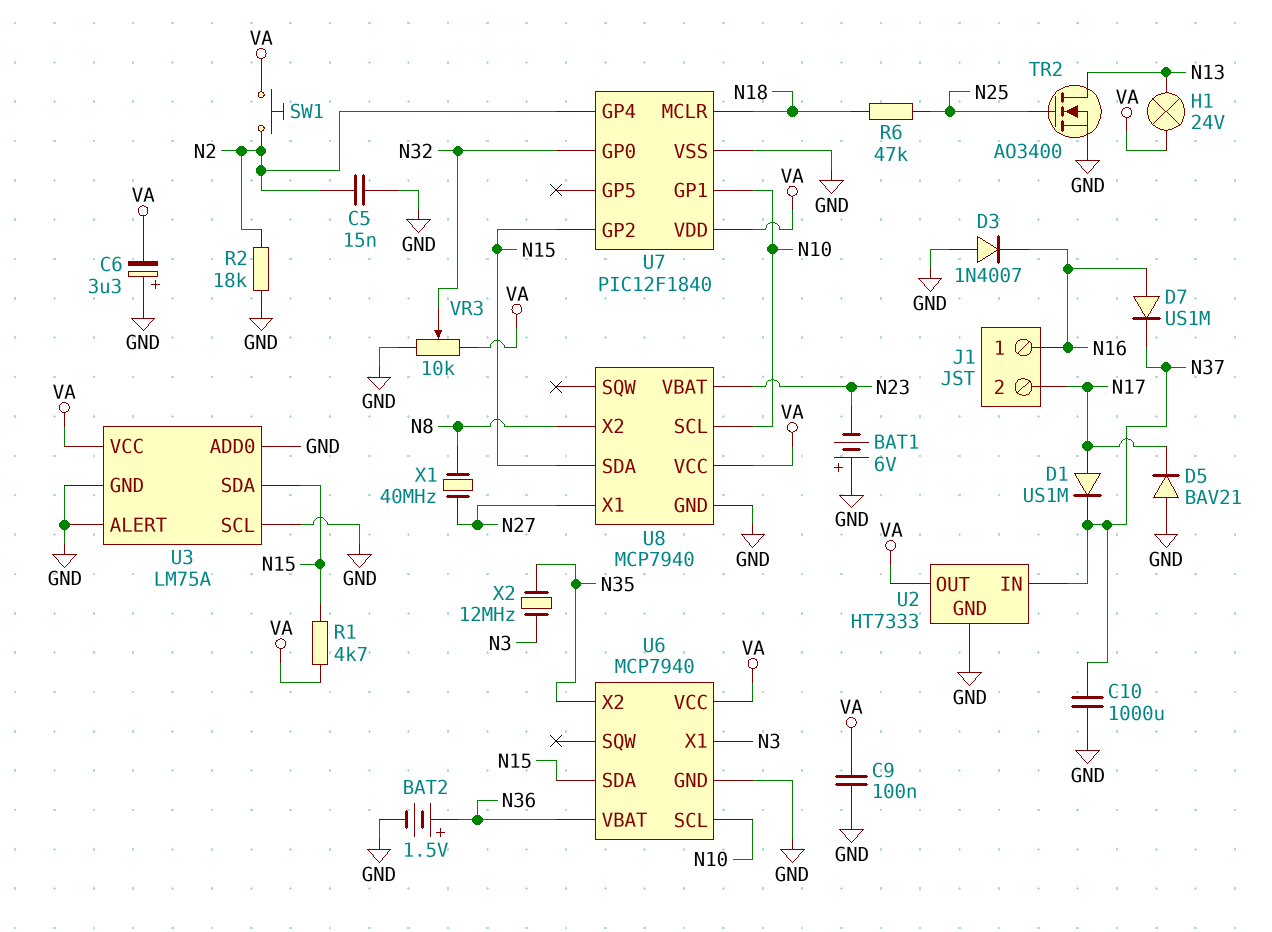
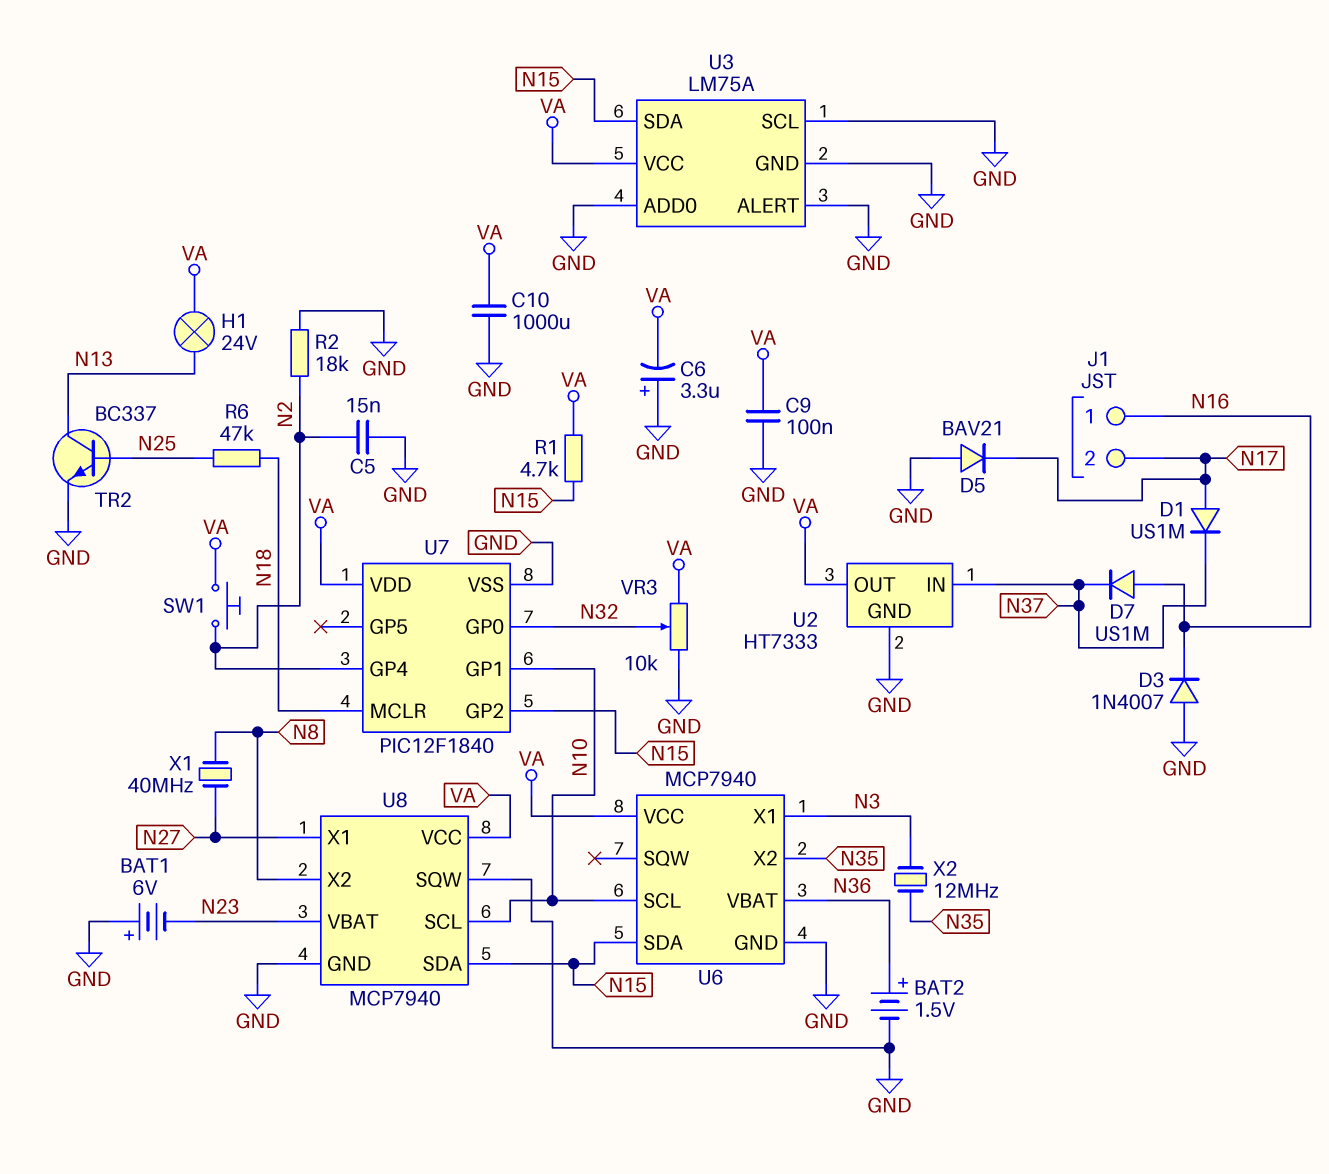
C10: 1000uF (GND, N37) -> 1000uF (GND, VA)
TR2: NMOS AO3400 (G N25, D N13, S GND) -> NPN BC337 (B N25, C N13, E GND)
U8 pin SQW: none -> GND

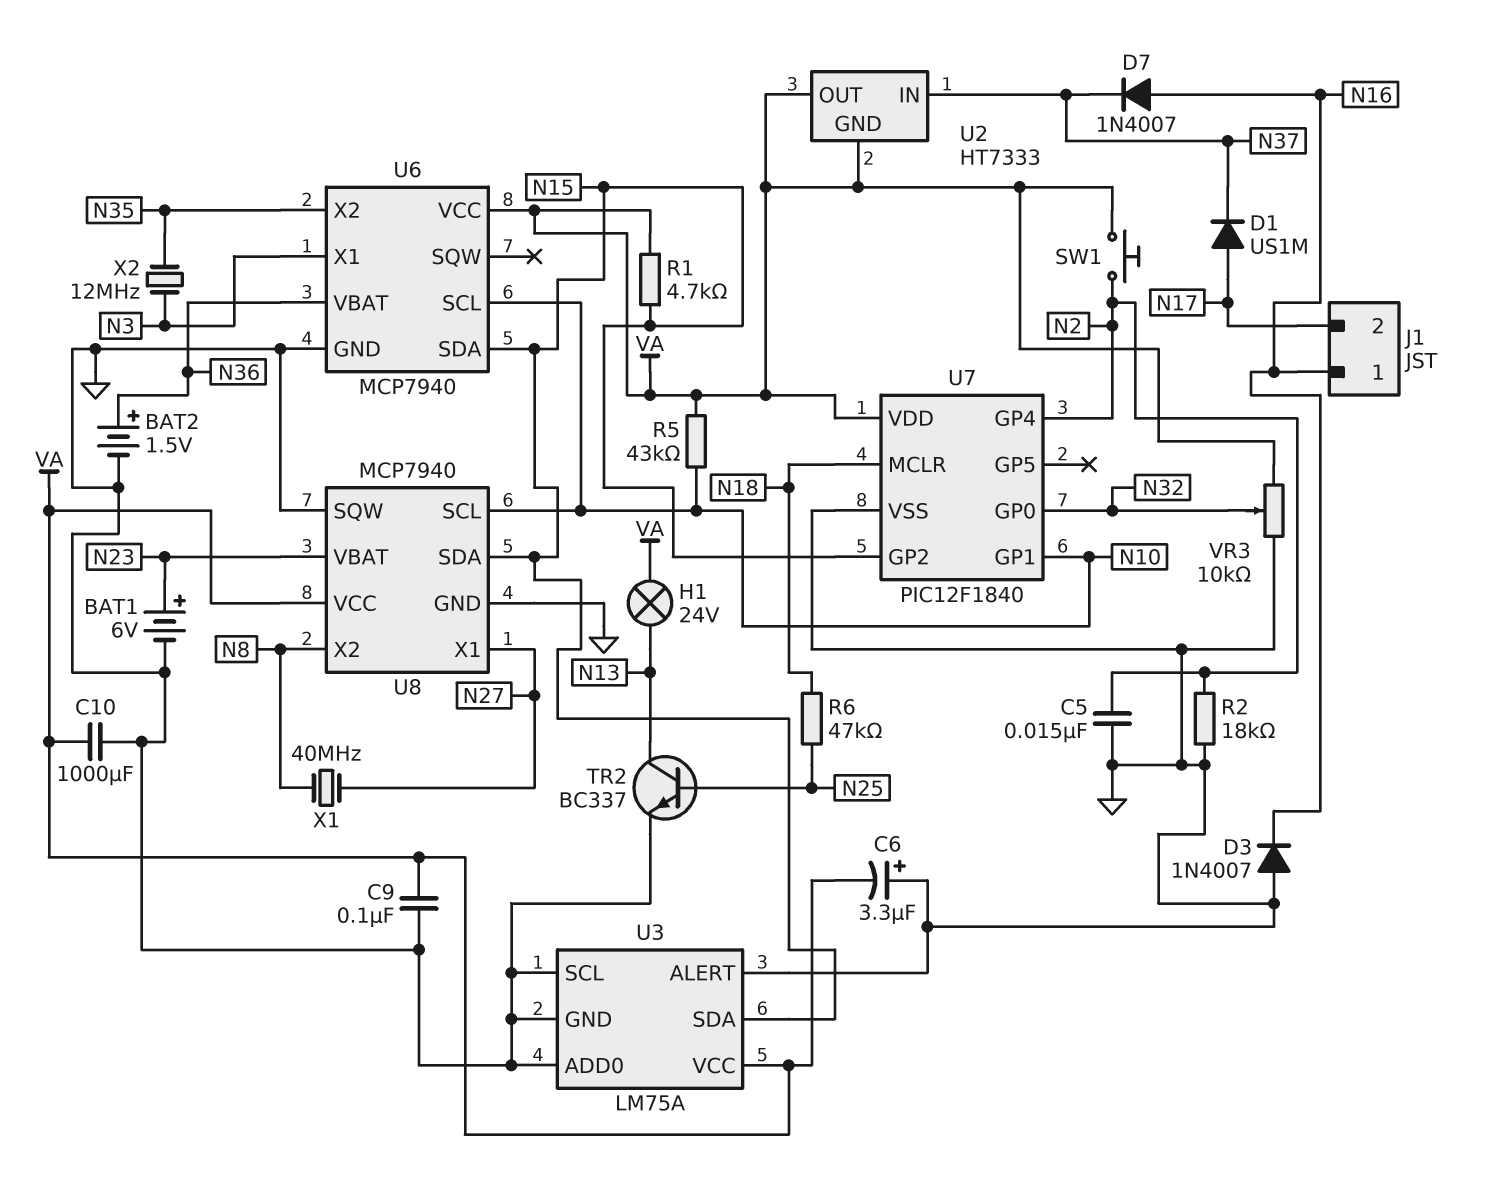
BAT1: 6V (plus GND, minus N23) -> 6V (plus N23, minus GND)
D5: diode BAV21 (A GND, K N17) -> none
D7: diode US1M (A N16, K N37) -> diode 1N4007 (A N16, K N37)
R5: none -> 43k (N10, VA)
U2 pin GND: GND -> VA

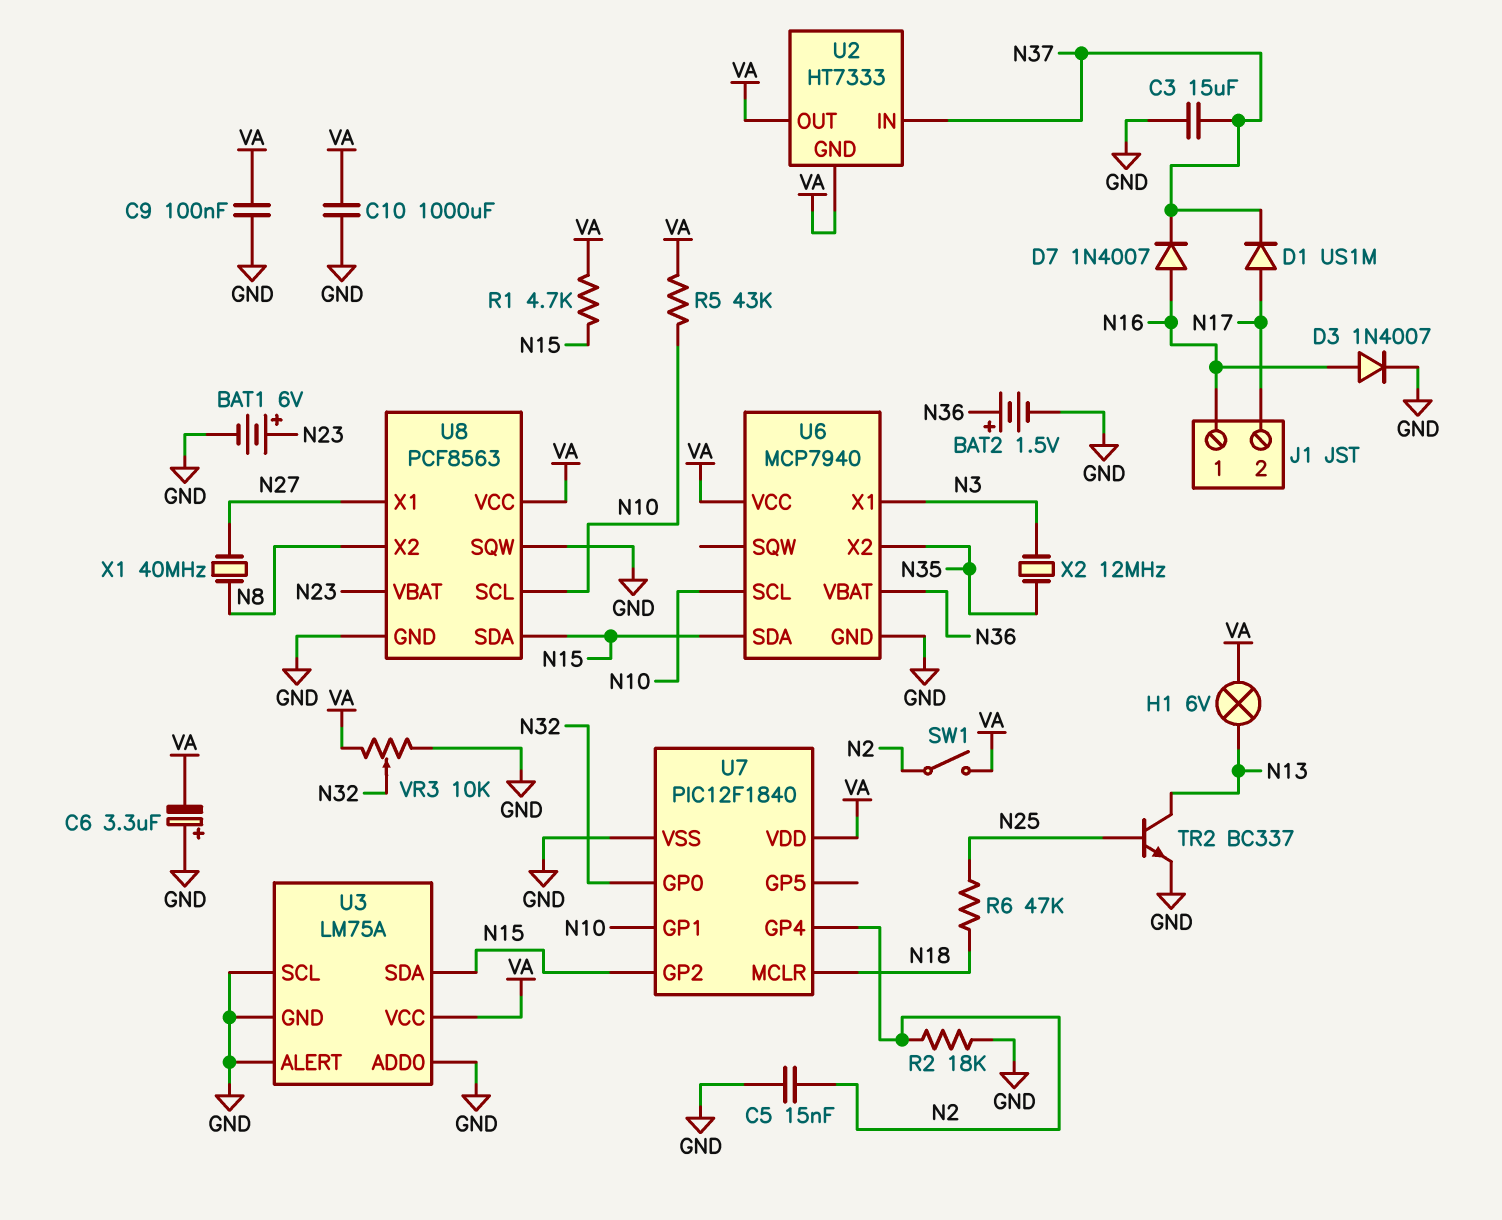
C3: none -> 15uF (GND, N37)
D3: diode 1N4007 (A GND, K N16) -> diode 1N4007 (A N16, K GND)
H1: lamp 24V (N13, VA) -> lamp 6V (N13, VA)
SW1: button (N2, VA) -> switch (N2, VA)
U8: MCP7940 -> PCF8563

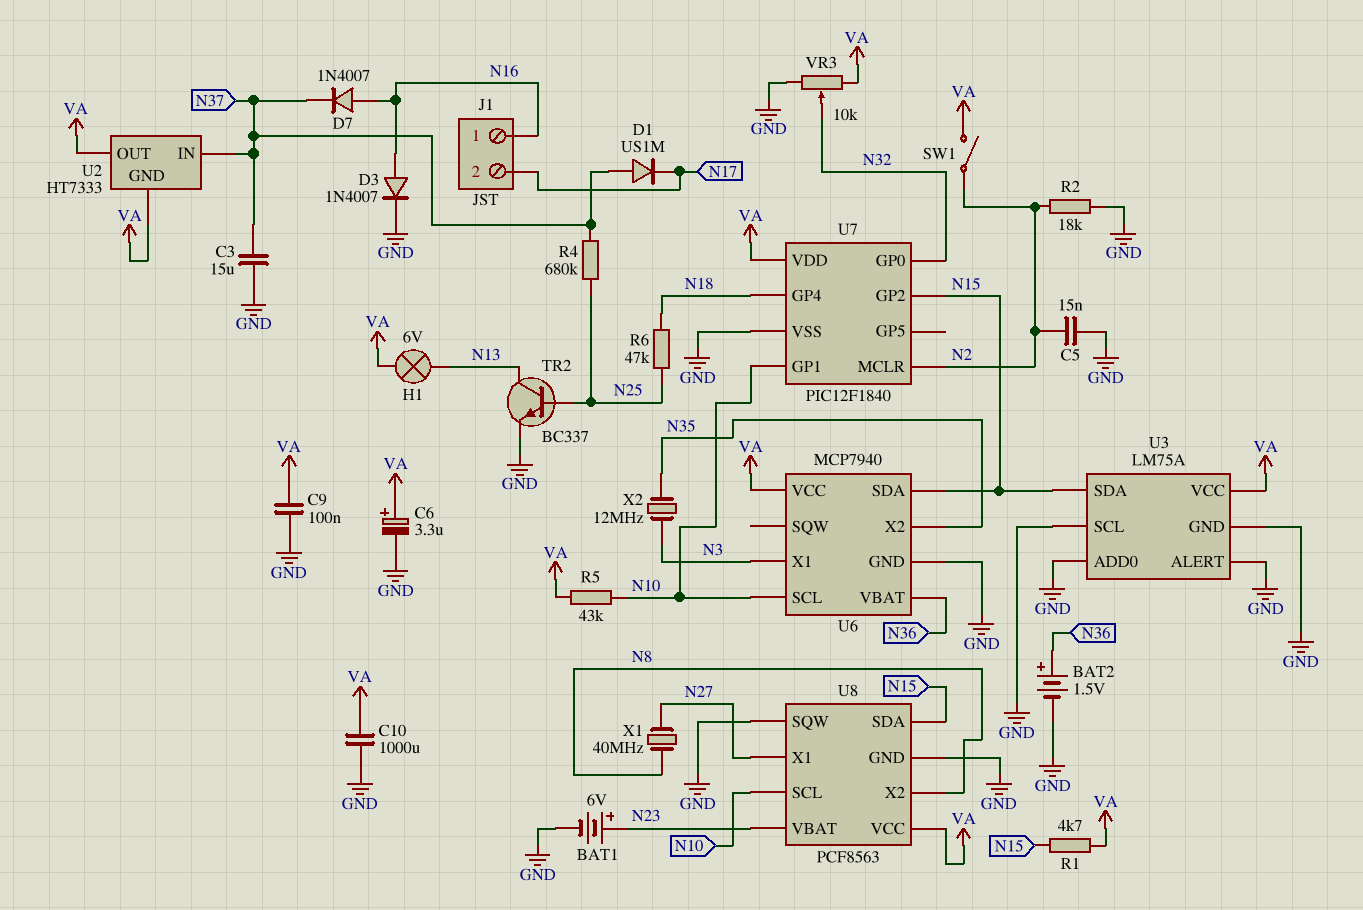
C6: 3.3uF (plus GND, minus VA) -> 3.3uF (plus VA, minus GND)
D1: diode US1M (A N17, K N37) -> diode US1M (A N37, K N17)
R4: none -> 680k (N25, N37)
U7 pin GP4: N2 -> N18
U7 pin MCLR: N18 -> N2

